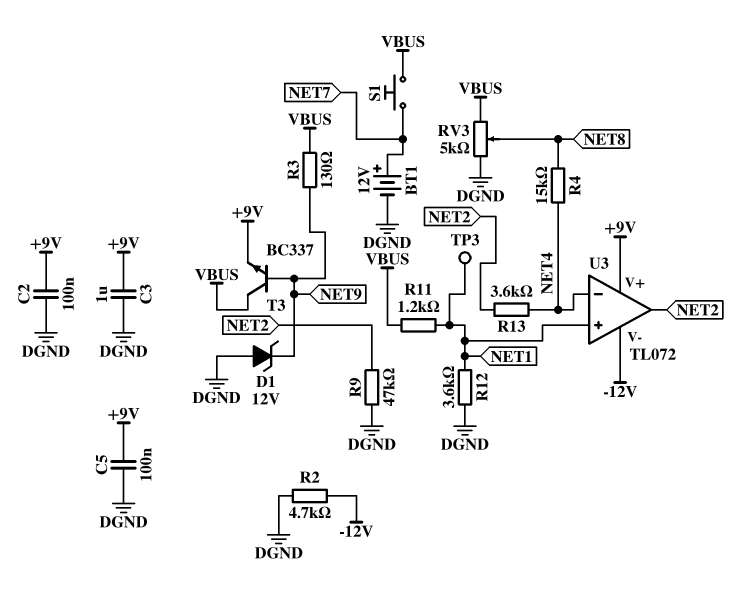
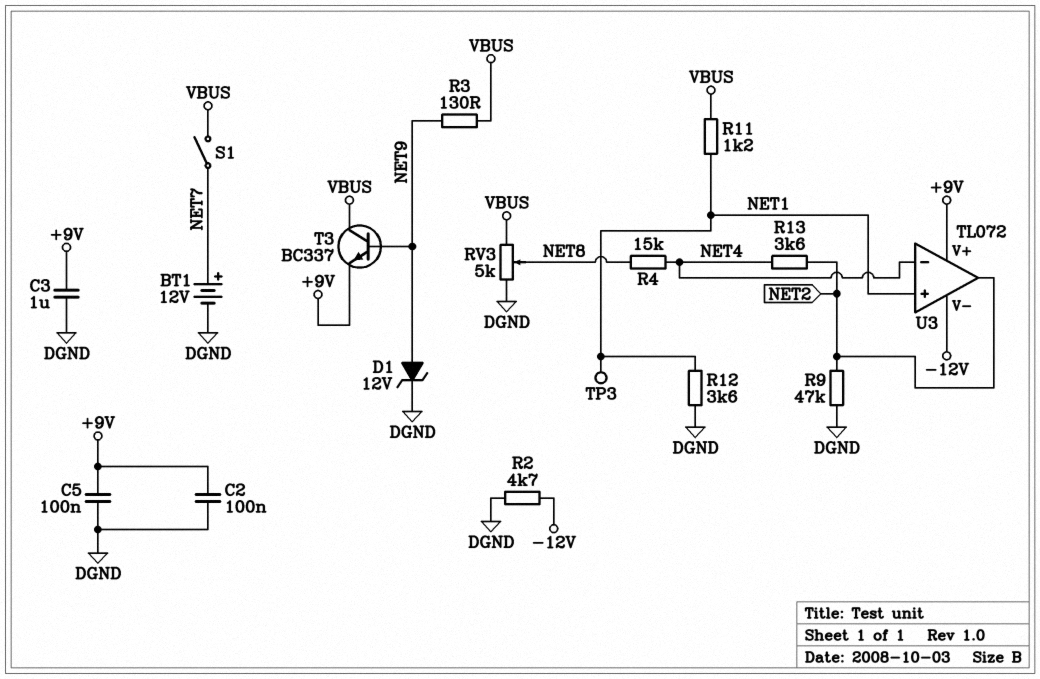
D1: zener 12V (A DGND, K NET9) -> zener 12V (A NET9, K DGND)
S1: button (NET7, VBUS) -> switch (NET7, VBUS)

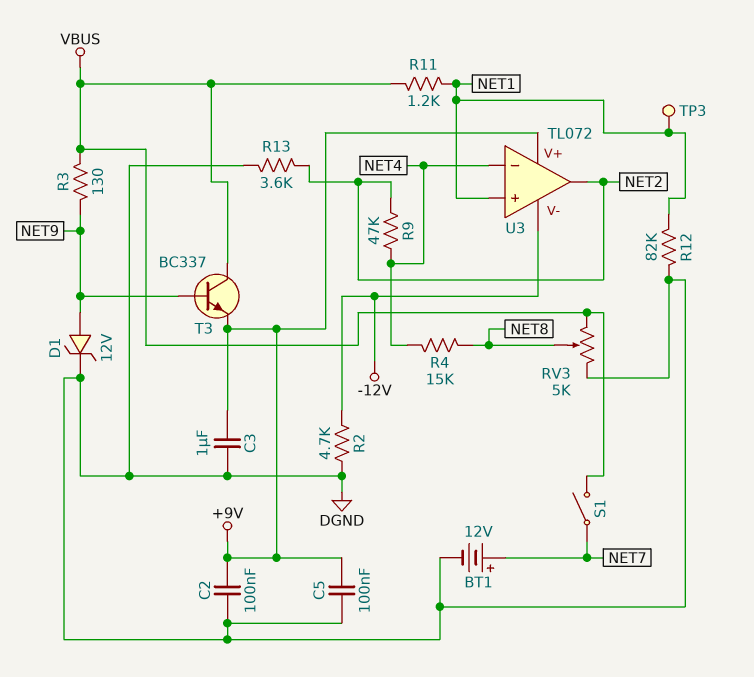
R9: 47k (DGND, NET2) -> 47k (NET2, NET4)
R12: 3.6k (DGND, NET1) -> 82k (DGND, NET1)
R13: 3.6k (NET2, NET4) -> 3.6k (DGND, NET2)

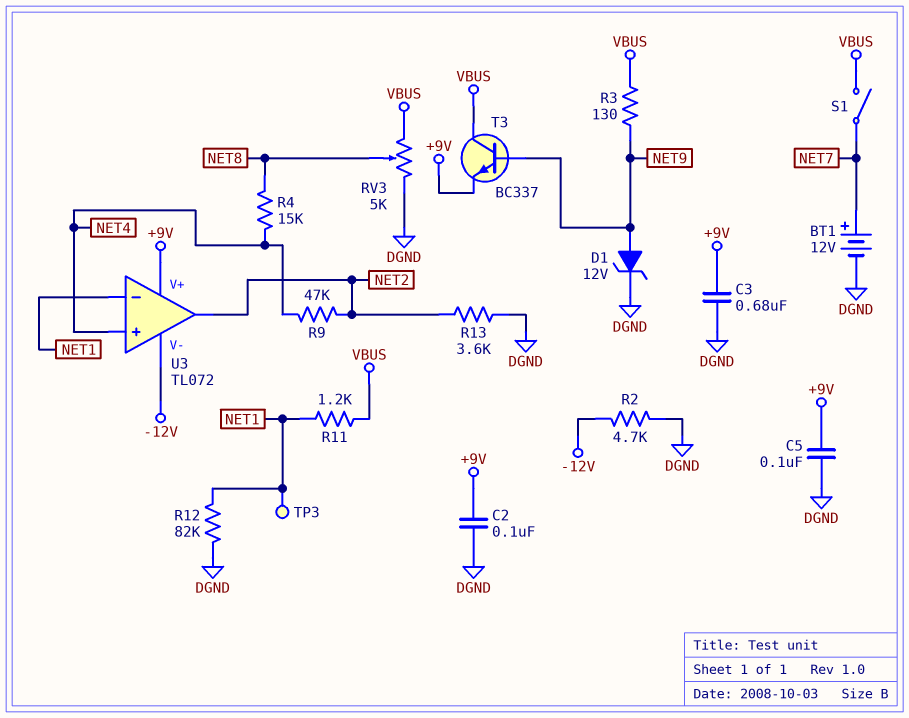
C3: 1uF (+9V, DGND) -> 680nF (+9V, DGND)
U3 pin in+: NET1 -> NET4
U3 pin in-: NET4 -> NET1

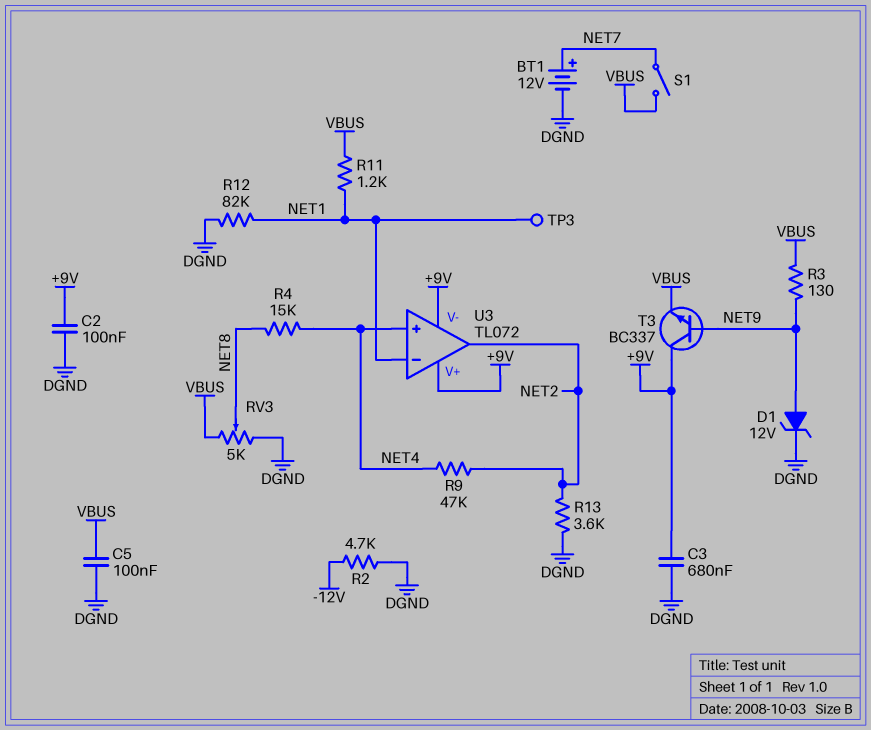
C5: 100nF (+9V, DGND) -> 100nF (DGND, VBUS)
T3: NPN BC337 (B NET9, C VBUS, E +9V) -> NPN BC337 (B NET9, C +9V, E VBUS)
U3 pin V-: -12V -> +9V

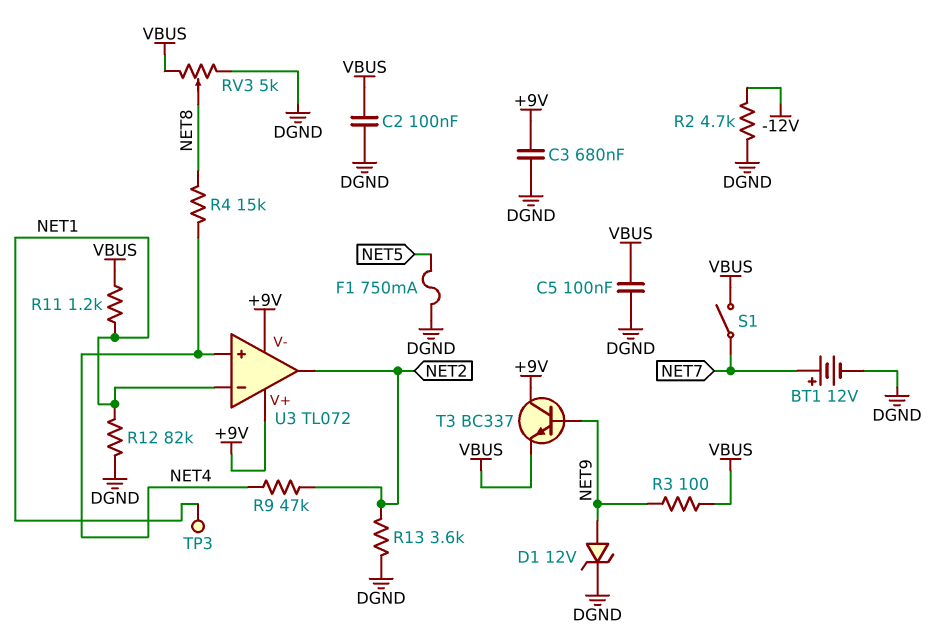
C2: 100nF (+9V, DGND) -> 100nF (DGND, VBUS)
F1: none -> 750mA (DGND, NET5)
R3: 130 (NET9, VBUS) -> 100 (NET9, VBUS)

